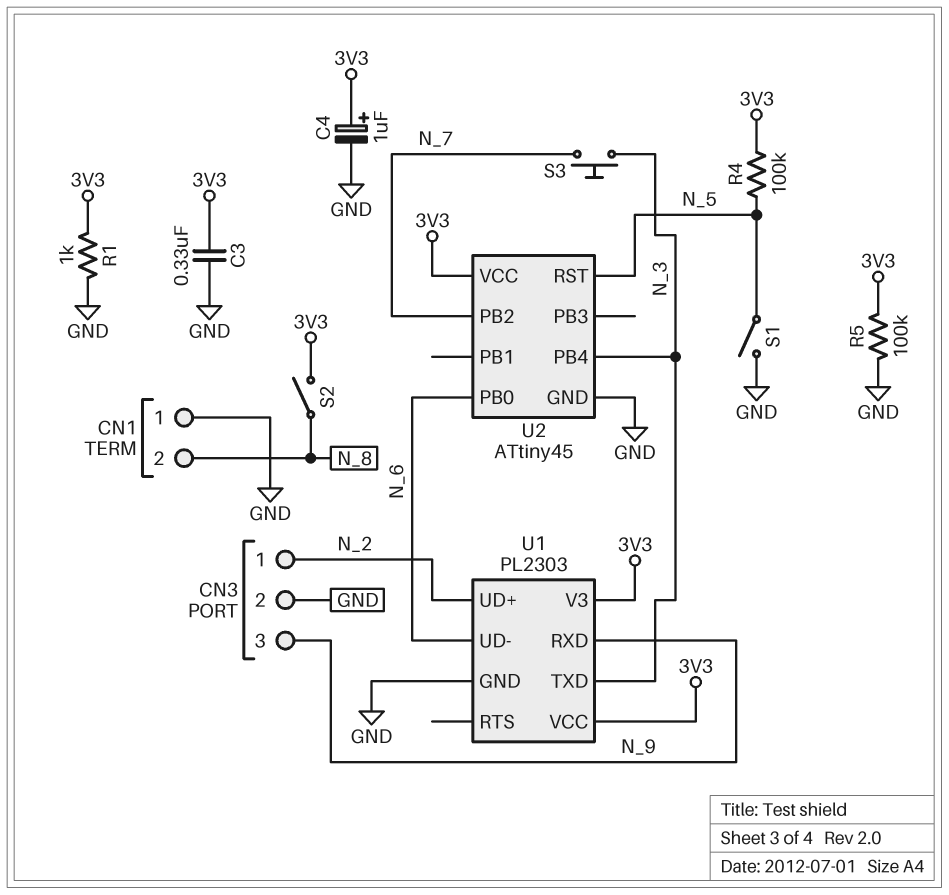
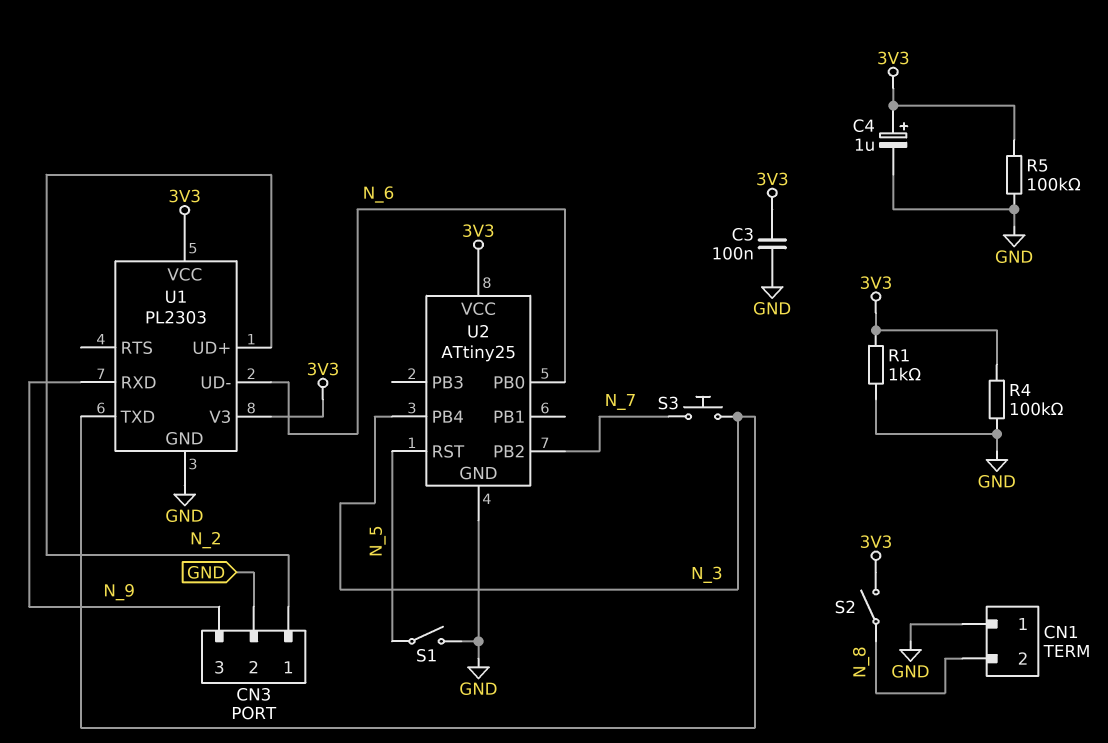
C3: 330nF (3V3, GND) -> 100nF (3V3, GND)
R4: 100k (3V3, N_5) -> 100k (3V3, GND)
U2: ATtiny45 -> ATtiny25

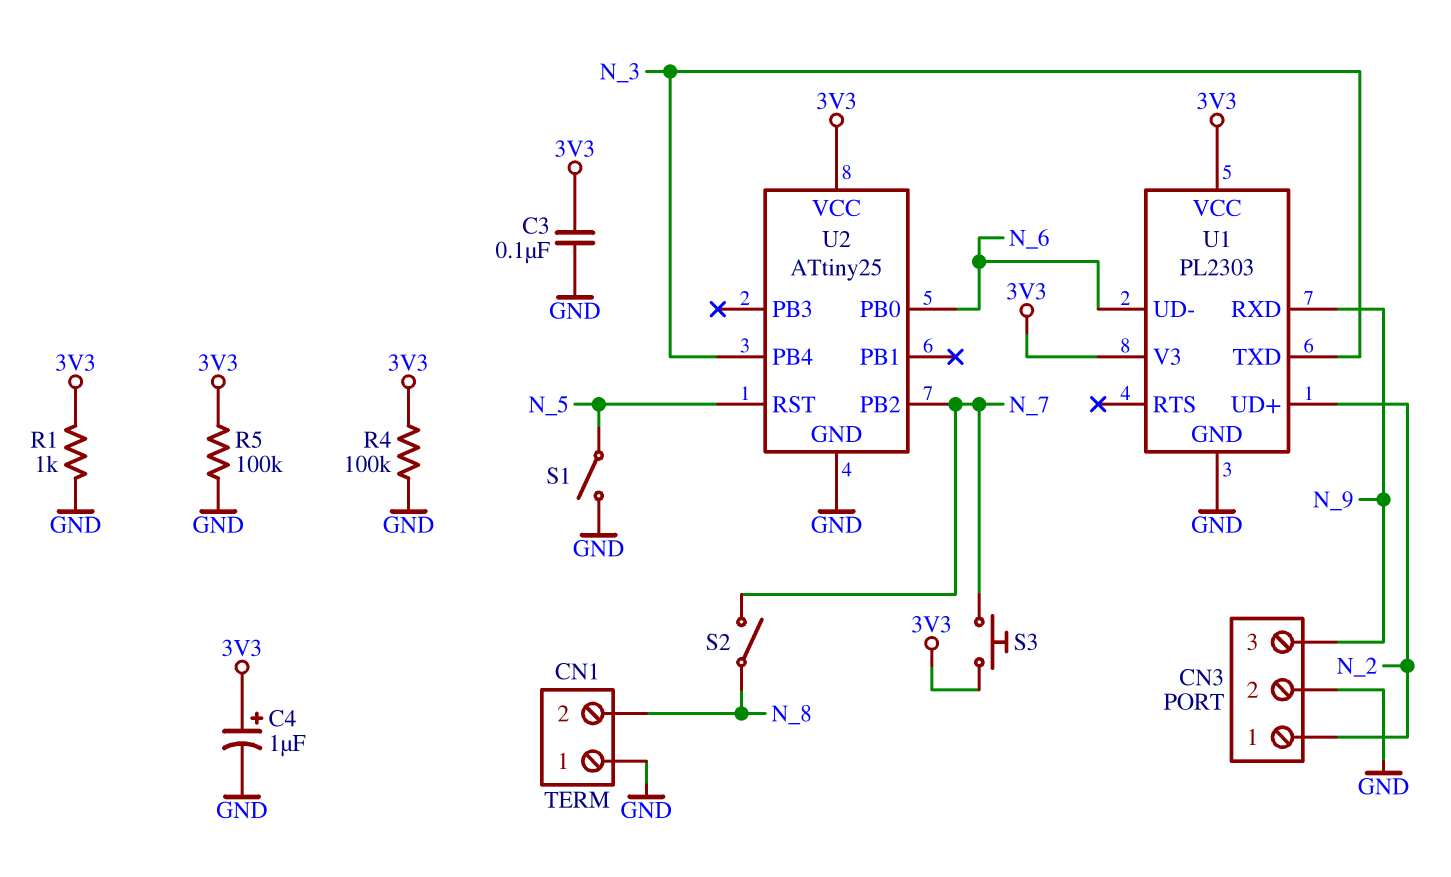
S2: switch (3V3, N_8) -> switch (N_7, N_8)
S3: button (N_3, N_7) -> button (3V3, N_7)

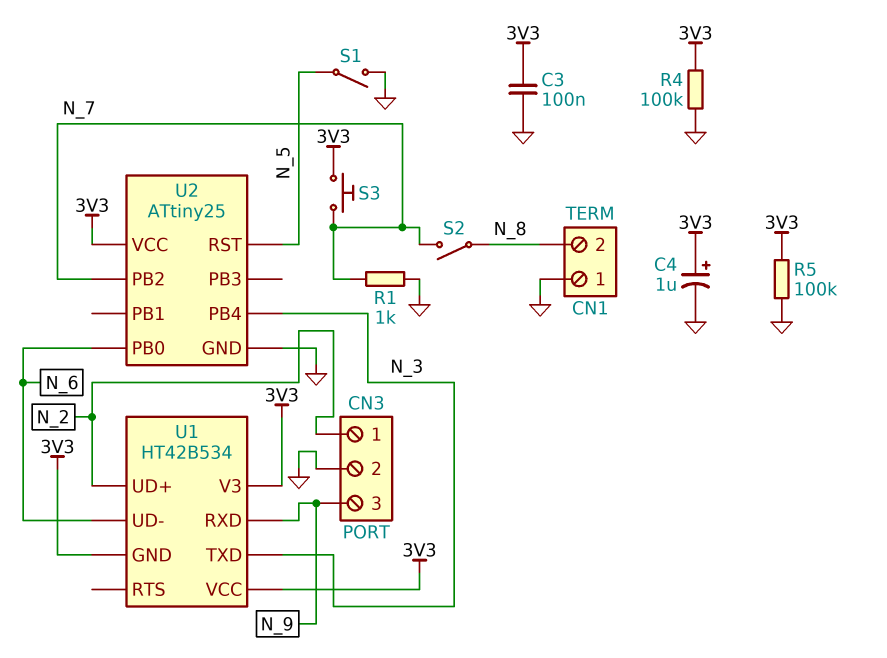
R1: 1k (3V3, GND) -> 1k (GND, N_7)
U1: PL2303 -> HT42B534
U1 pin GND: GND -> 3V3

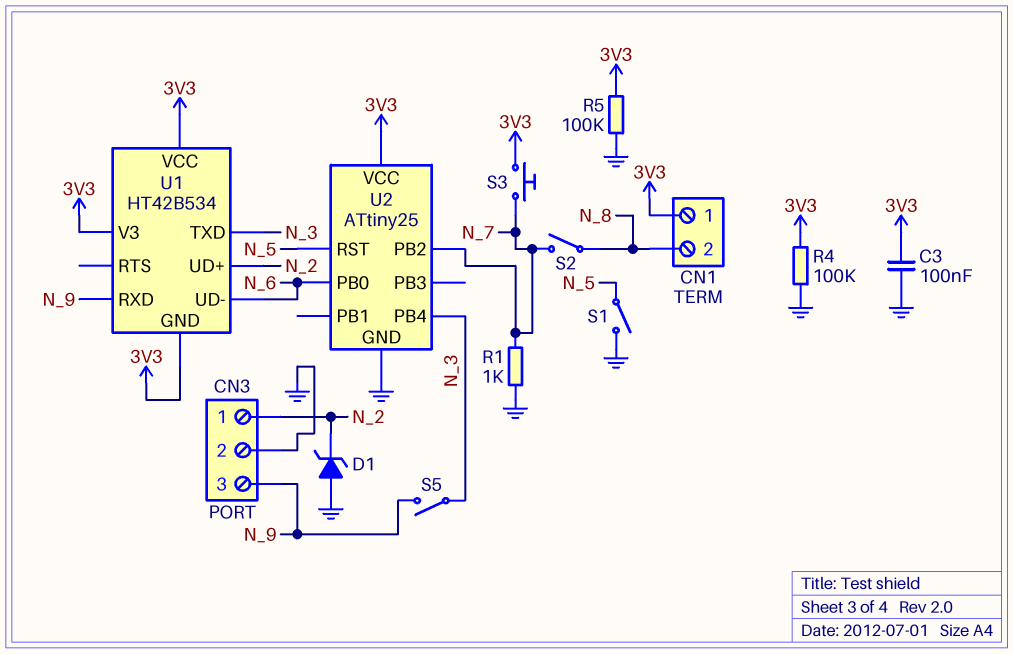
C4: 1uF (plus 3V3, minus GND) -> none
CN1 pin 1: GND -> 3V3
D1: none -> zener (A GND, K N_2)
S5: none -> switch (N_3, N_9)

